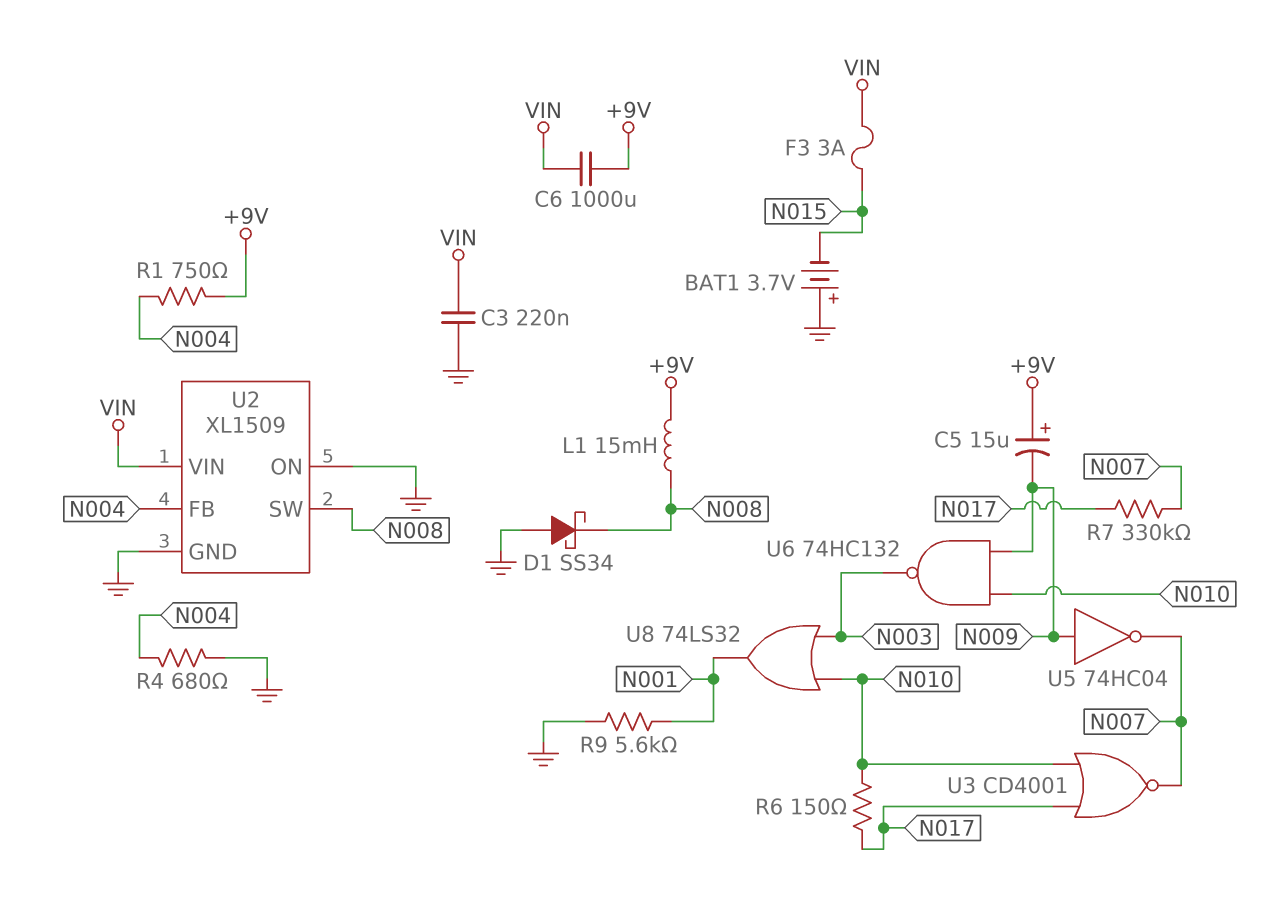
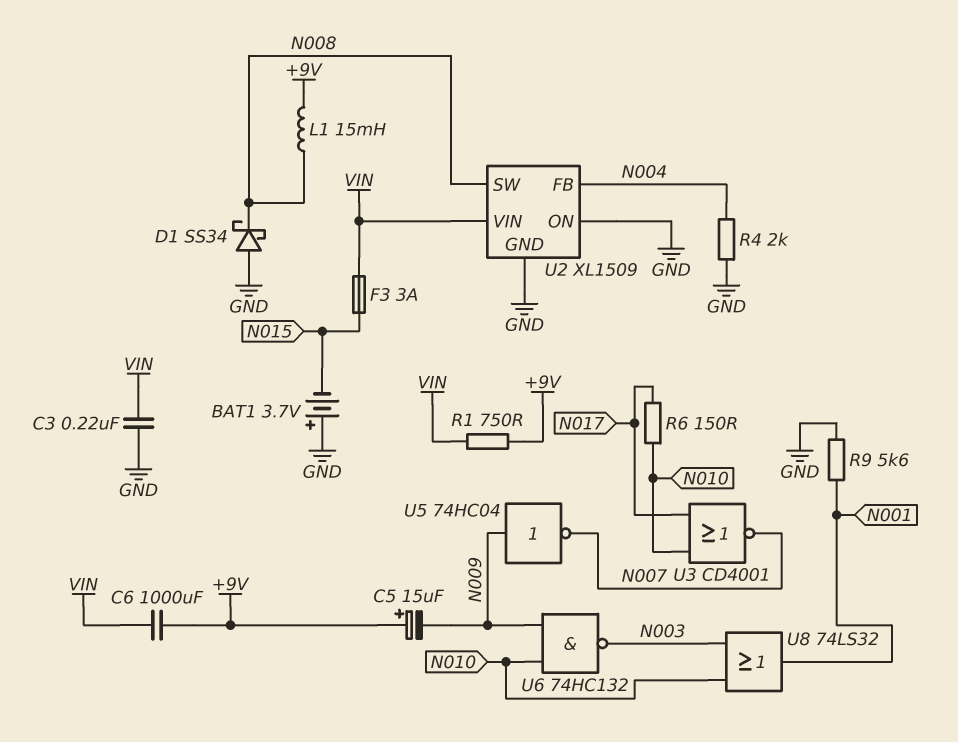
R1: 750 (+9V, N004) -> 750 (+9V, VIN)
R4: 680 (GND, N004) -> 2k (GND, N004)
R7: 330k (N007, N017) -> none

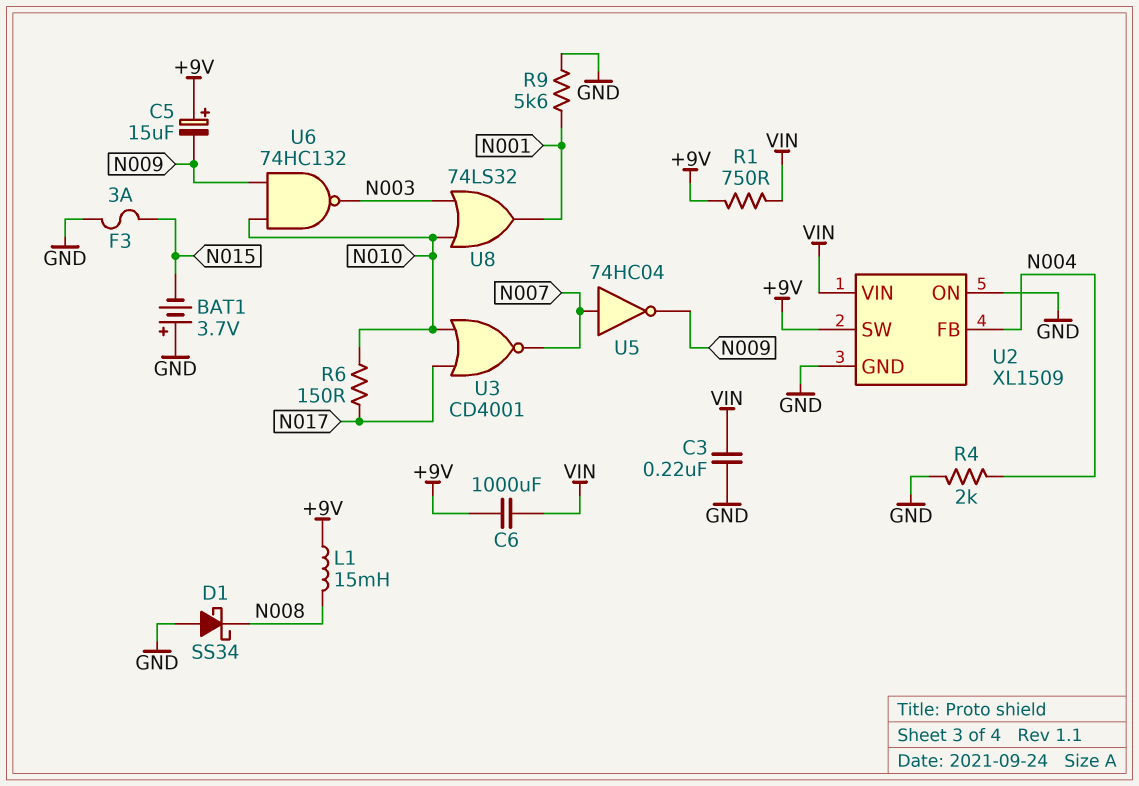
F3: 3A (N015, VIN) -> 3A (GND, N015)
U2 pin SW: N008 -> +9V
U5: NOT 74HC04 (in N009, out N007) -> NOT 74HC04 (in N007, out N009)

